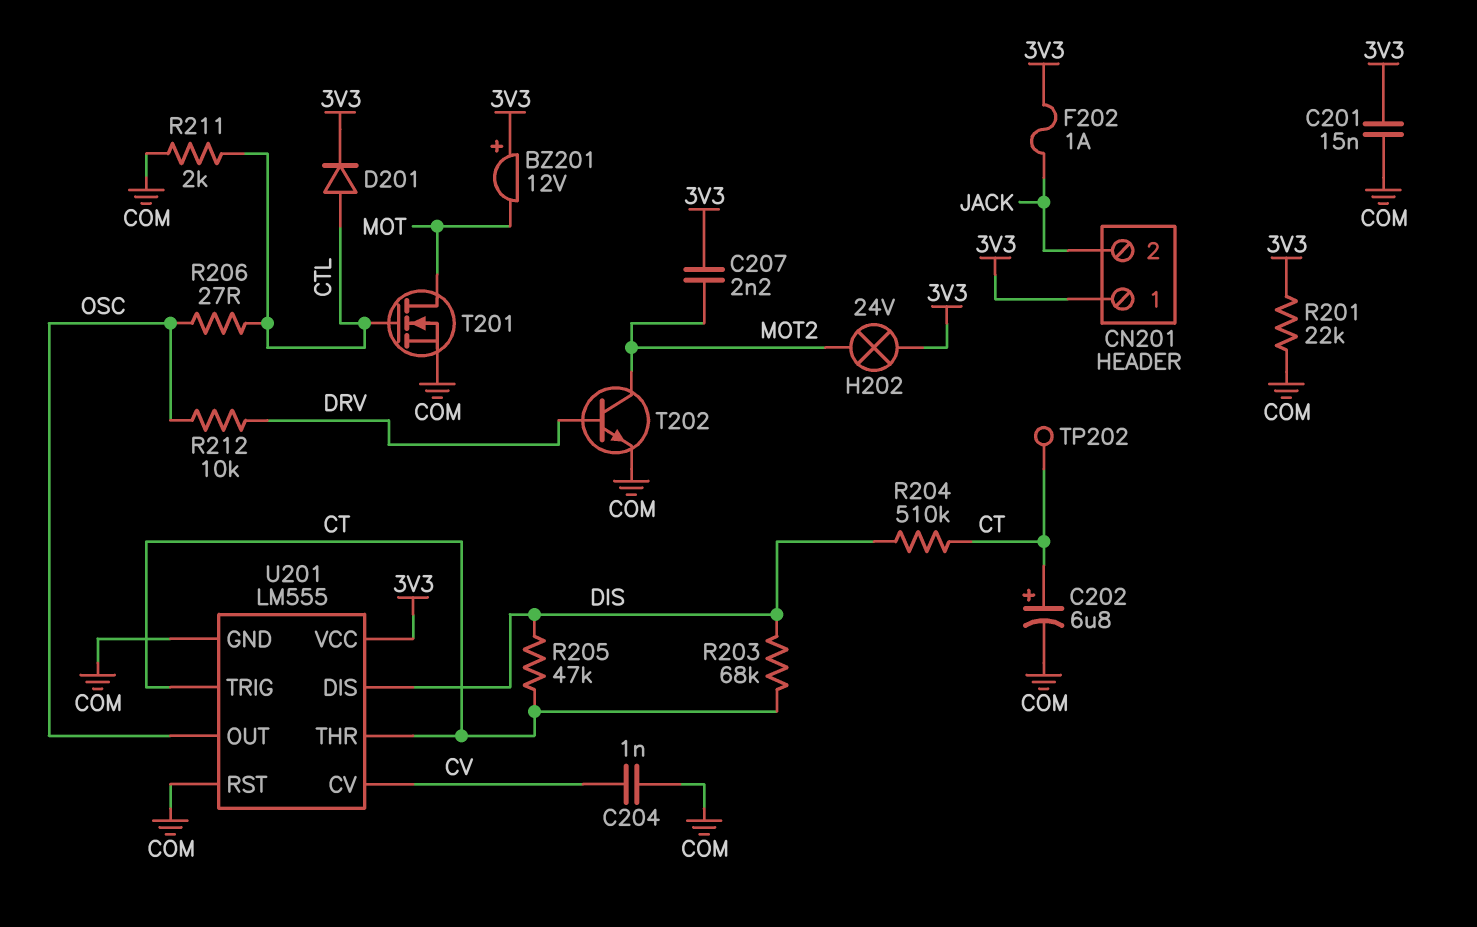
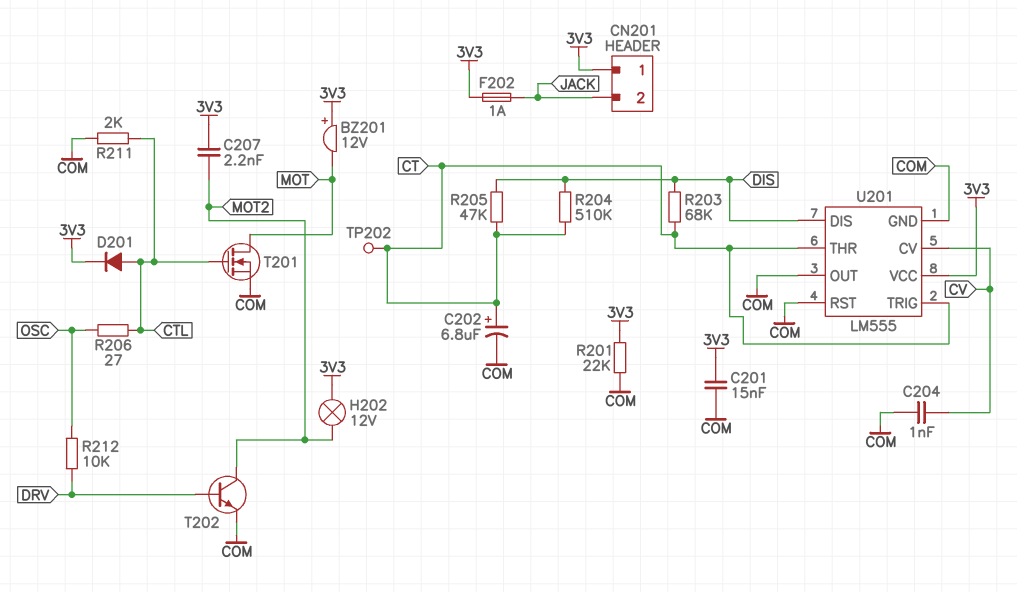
H202: lamp 24V (3V3, MOT2) -> lamp 12V (3V3, MOT2)
U201 pin OUT: OSC -> COM

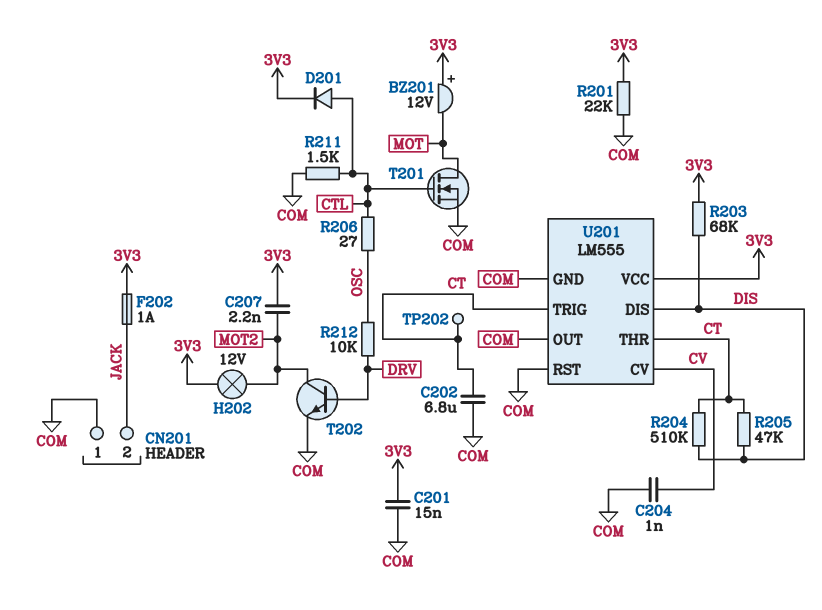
C202: 6.8uF (plus CT, minus COM) -> 6.8uF (COM, CT)
CN201 pin 1: 3V3 -> COM
R203: 68k (CT, DIS) -> 68k (3V3, DIS)
R211: 2k (COM, CTL) -> 1.5k (COM, CTL)

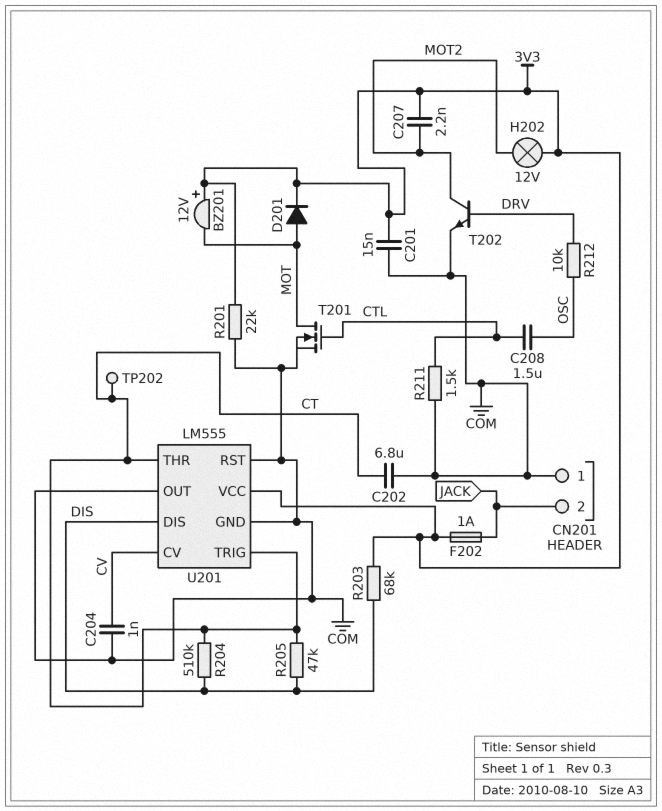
C208: none -> 1.5uF (CTL, OSC)
D201: diode (A CTL, K 3V3) -> diode (A MOT, K 3V3)
R206: 27 (CTL, OSC) -> none

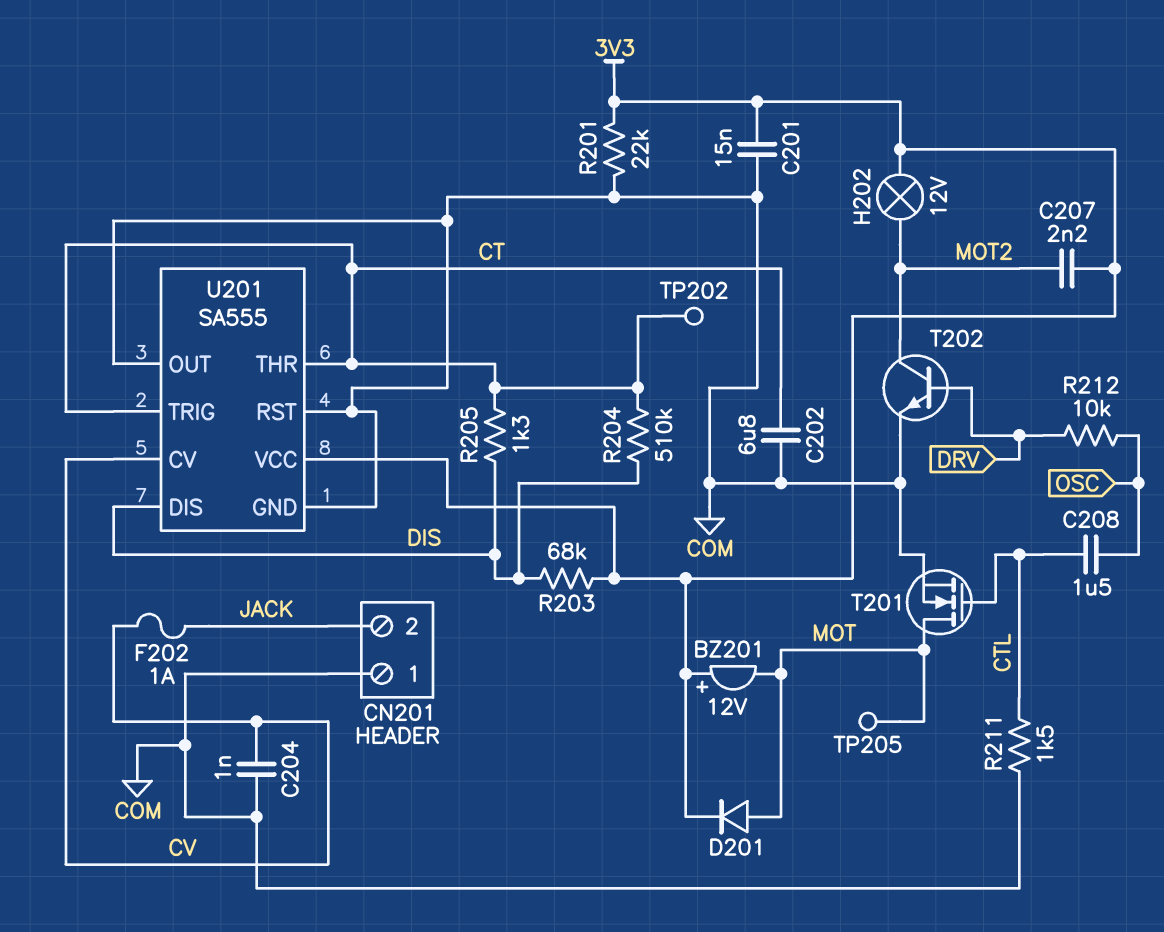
F202: 1A (3V3, JACK) -> 1A (CV, JACK)
R205: 47k (CT, DIS) -> 1.3k (CT, DIS)
TP205: none -> test point (MOT)
U201: LM555 -> SA555

